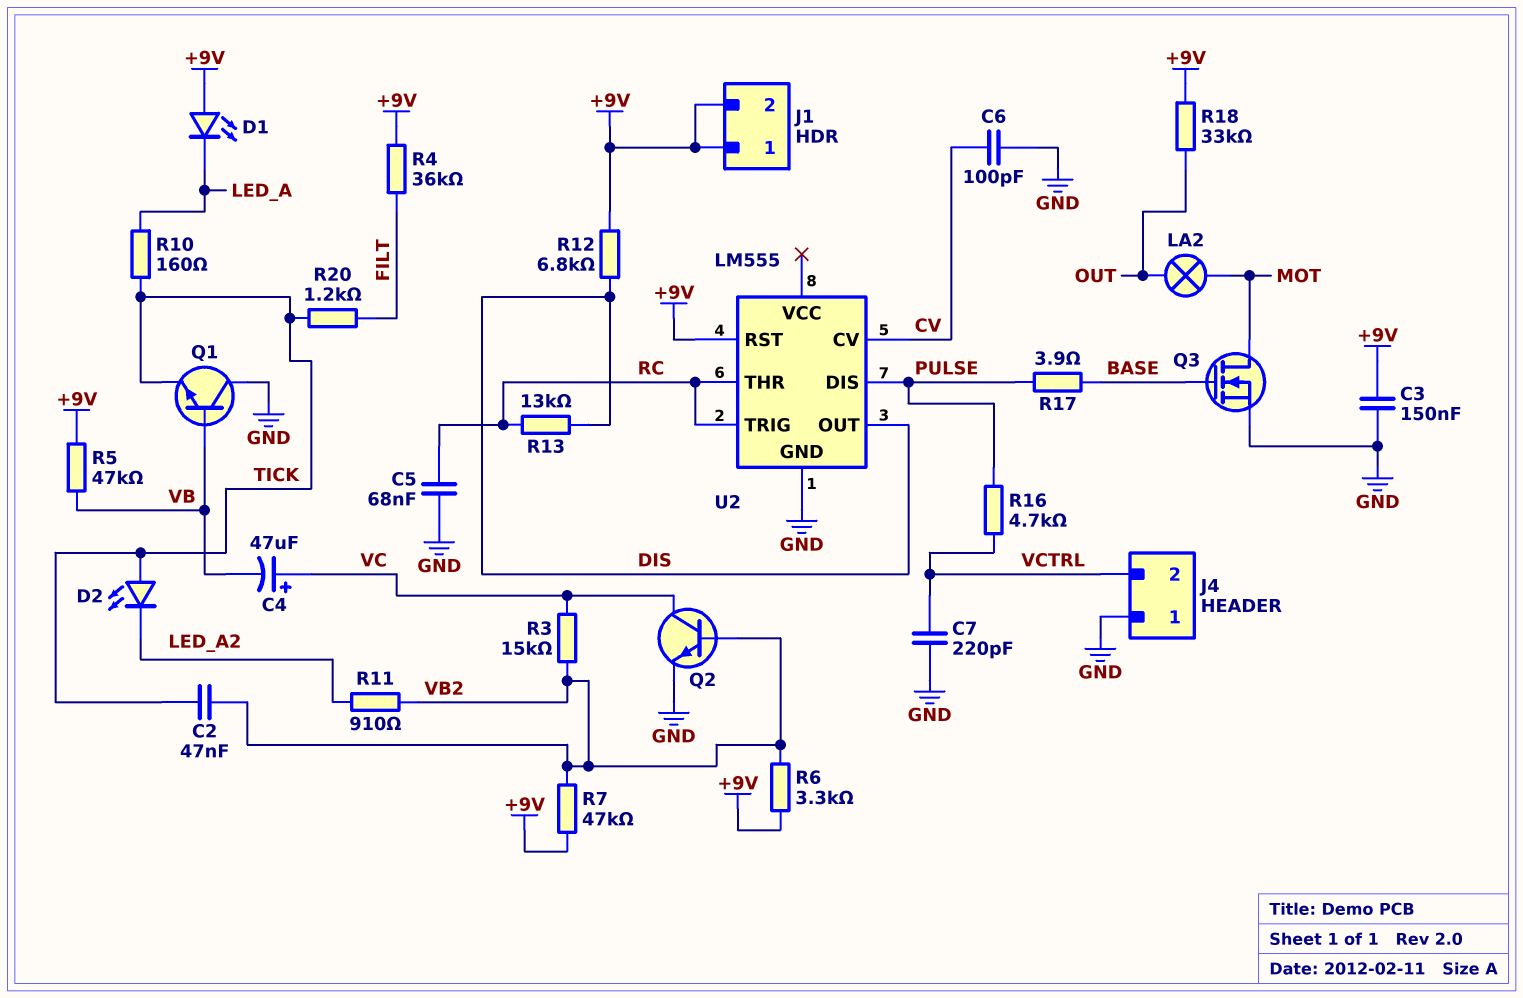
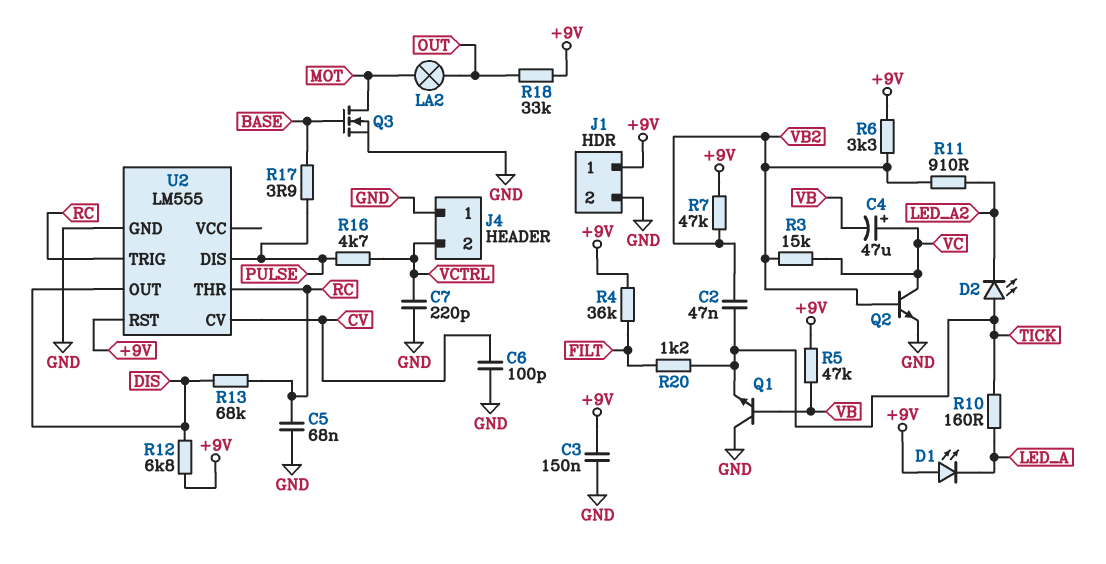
J1 pin 2: +9V -> GND
R13: 13k (DIS, RC) -> 68k (DIS, RC)

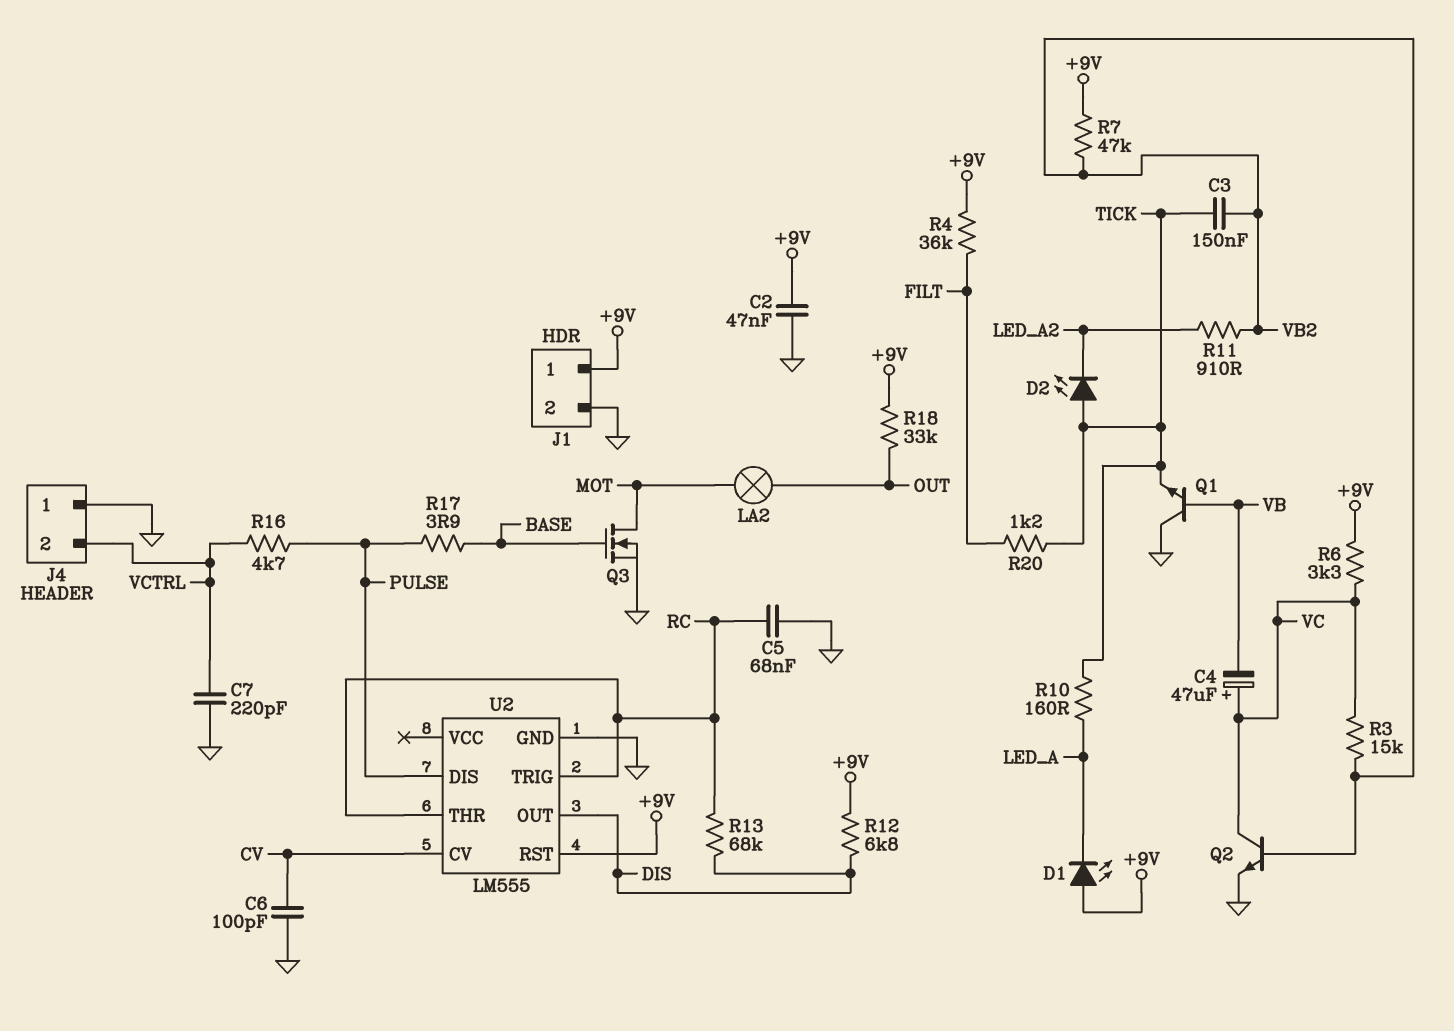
C2: 47nF (TICK, VB2) -> 47nF (+9V, GND)
C3: 150nF (+9V, GND) -> 150nF (TICK, VB2)
R5: 47k (+9V, VB) -> none
R6: 3.3k (+9V, VB2) -> 3.3k (+9V, VC)

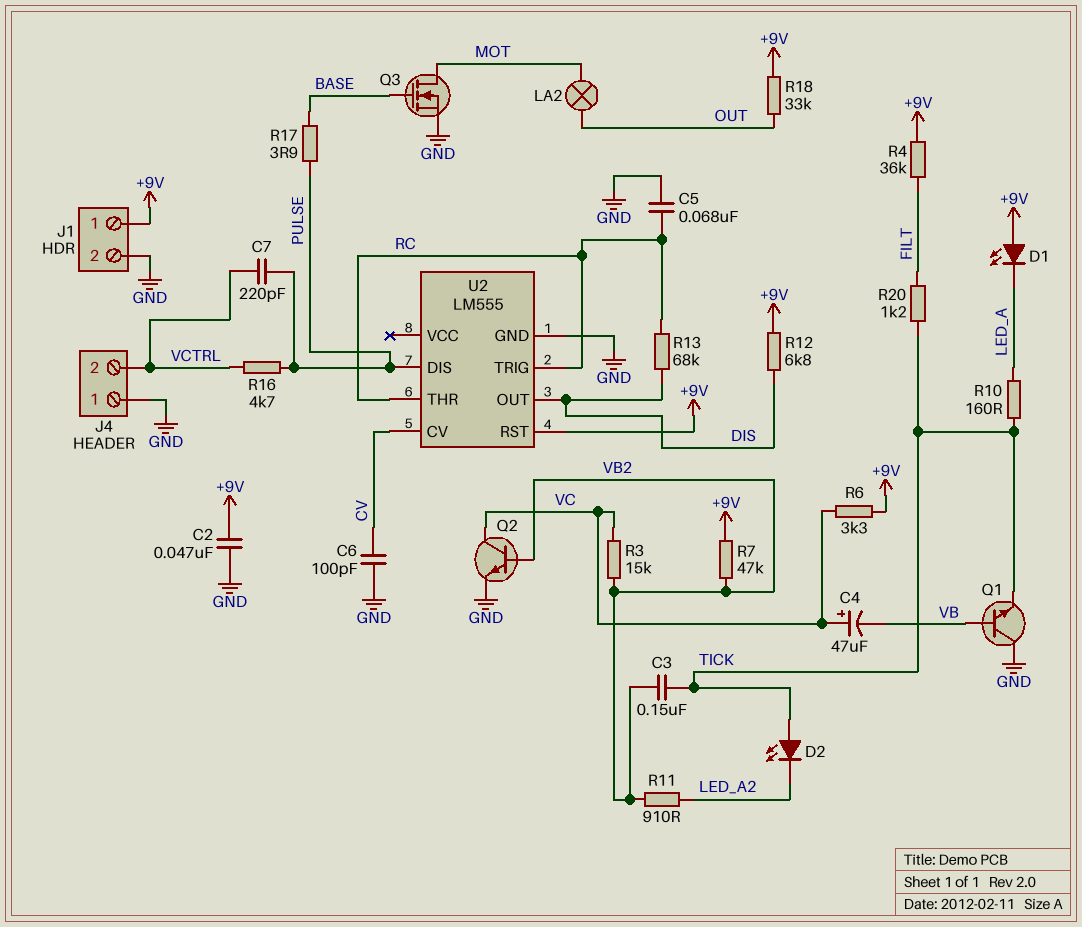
C7: 220pF (GND, VCTRL) -> 220pF (PULSE, VCTRL)

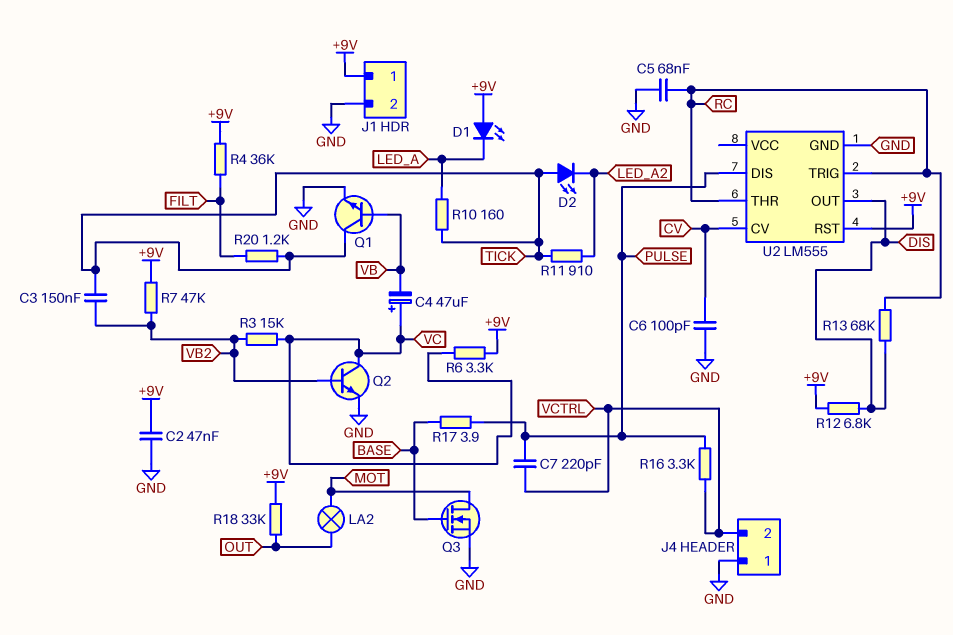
Q1: NPN (B VB, C GND, E TICK) -> NPN (B VB, C TICK, E GND)
R11: 910 (LED_A2, VB2) -> 910 (LED_A2, TICK)
R16: 4.7k (PULSE, VCTRL) -> 3.3k (PULSE, VCTRL)

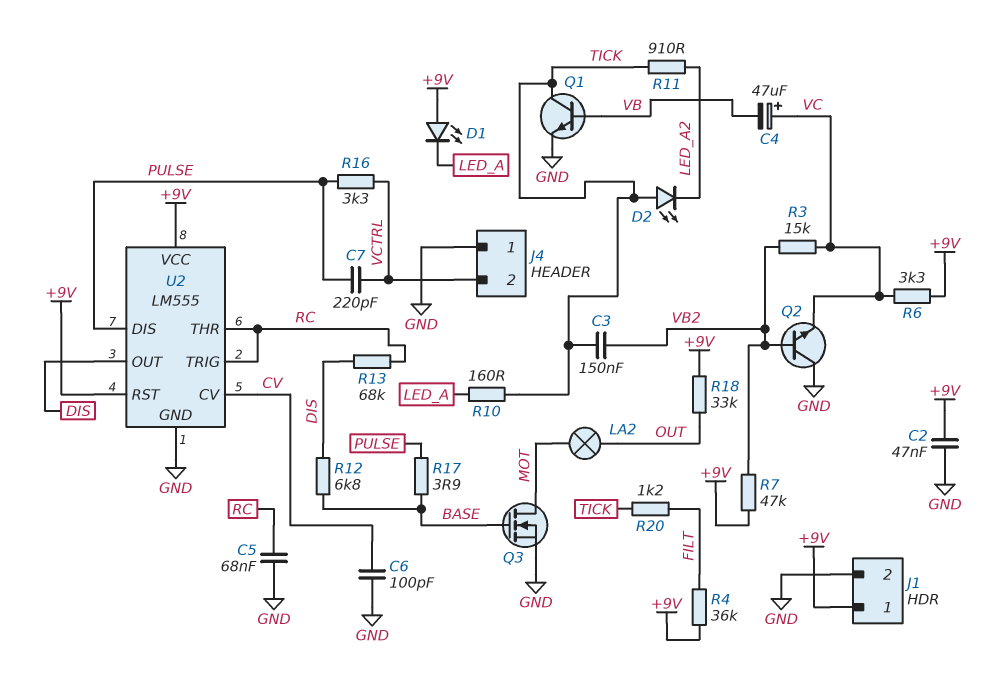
Q2: NPN (B VB2, C VC, E GND) -> NPN (B VB2, C GND, E VC)
R12: 6.8k (+9V, DIS) -> 6.8k (BASE, DIS)
U2 pin VCC: none -> +9V

